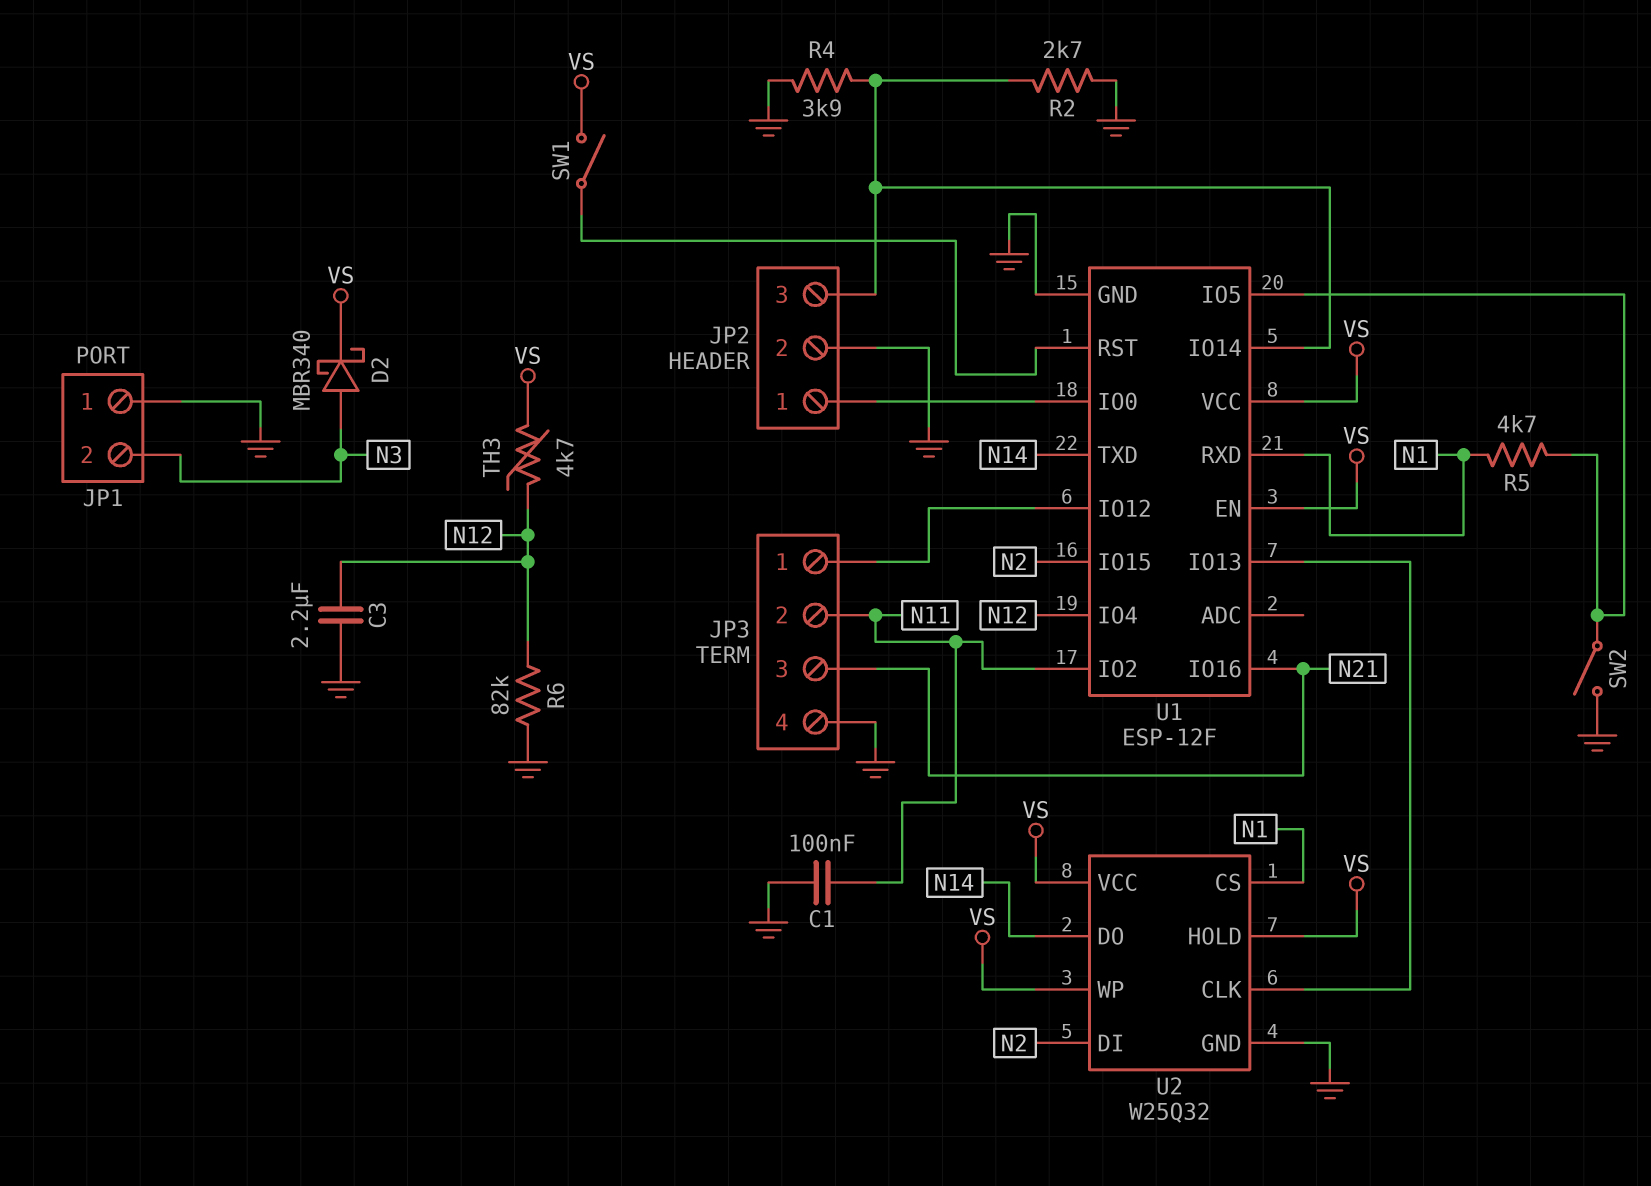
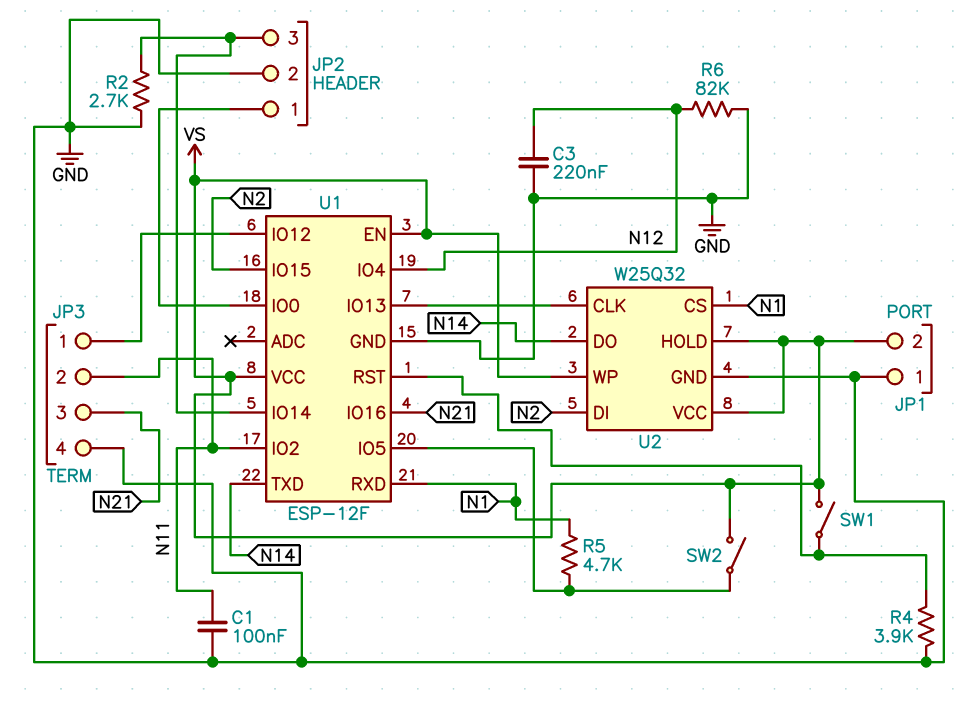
C3: 2.2uF (GND, N12) -> 220nF (GND, N12)
D2: schottky MBR340 (A N3, K VS) -> none
JP1 pin 2: N3 -> VS
R4: 3.9k (GND, JP2/3) -> 3.9k (GND, U1/RST)
SW2: switch (GND, U1/IO5) -> switch (U1/IO5, VS)
TH3: 4.7k (N12, VS) -> none

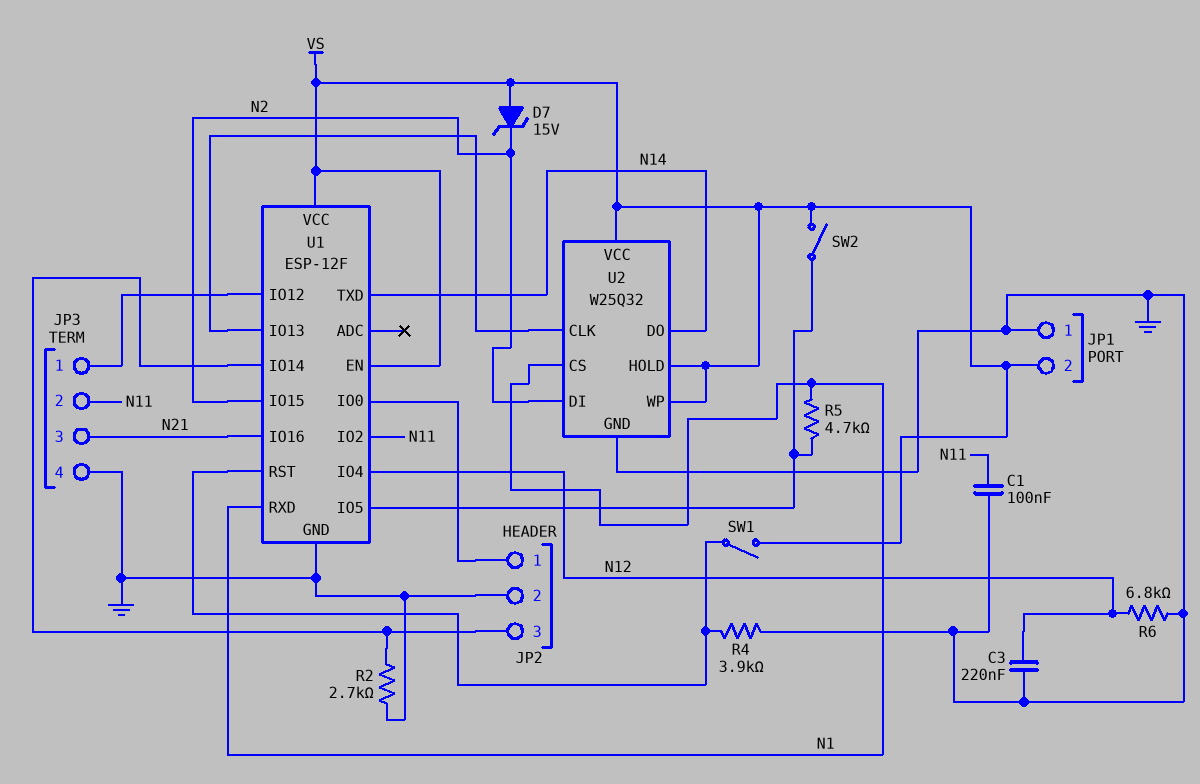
D7: none -> zener 15V (A VS, K N2)
R6: 82k (GND, N12) -> 6.8k (GND, N12)

